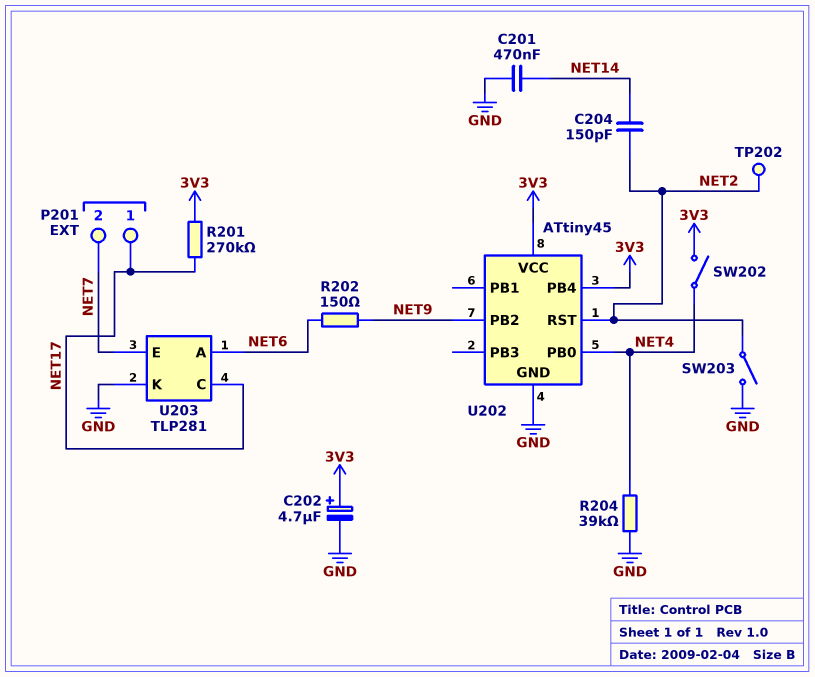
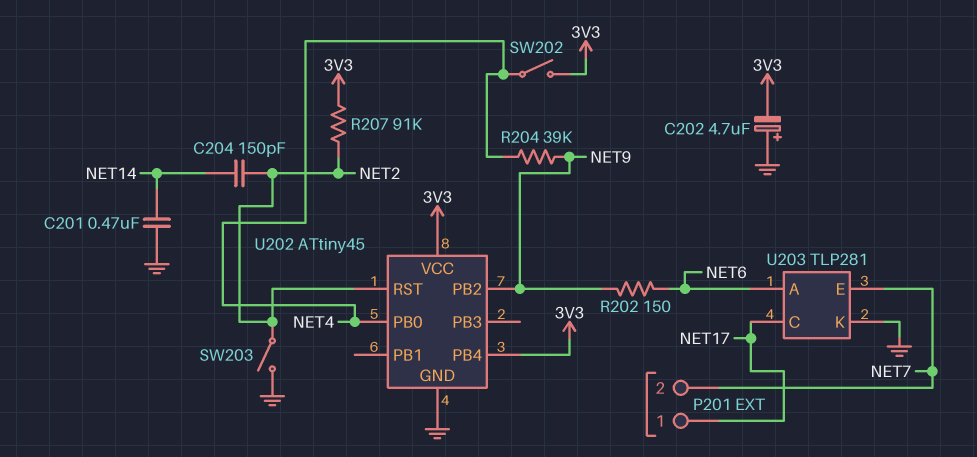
C202: 4.7uF (plus 3V3, minus GND) -> 4.7uF (plus GND, minus 3V3)
R201: 270k (3V3, NET17) -> none
R204: 39k (GND, NET4) -> 39k (NET4, NET9)
R207: none -> 91k (3V3, NET2)
TP202: test point (NET2) -> none

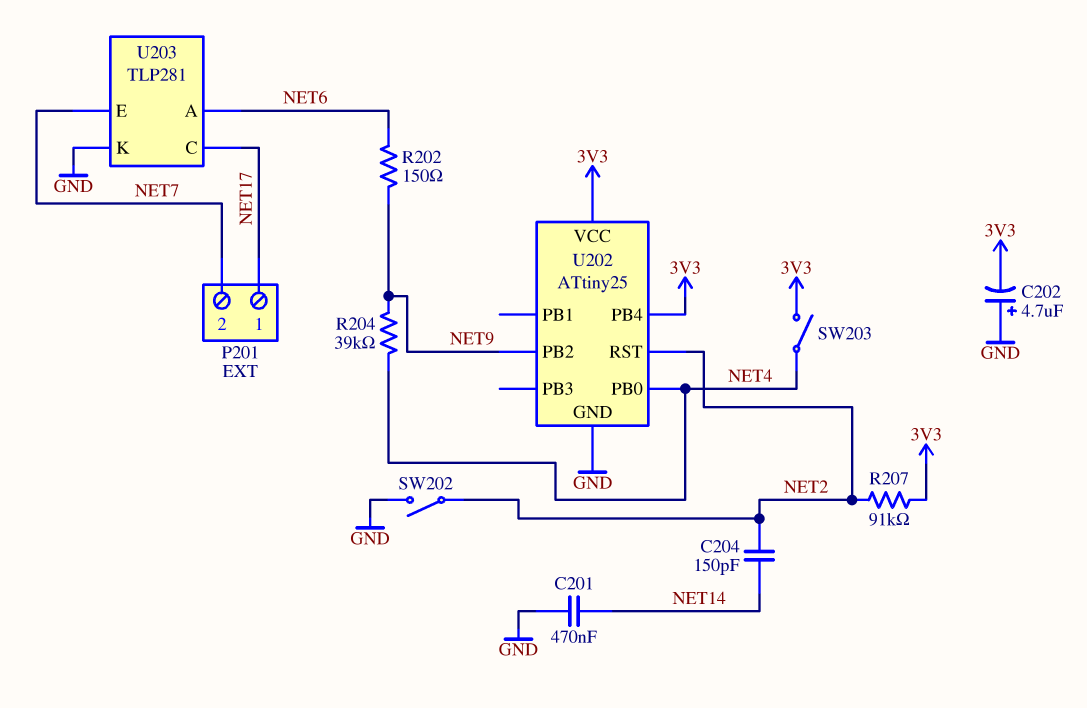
SW202: switch (3V3, NET4) -> switch (GND, NET2)
SW203: switch (GND, NET2) -> switch (3V3, NET4)
U202: ATtiny45 -> ATtiny25

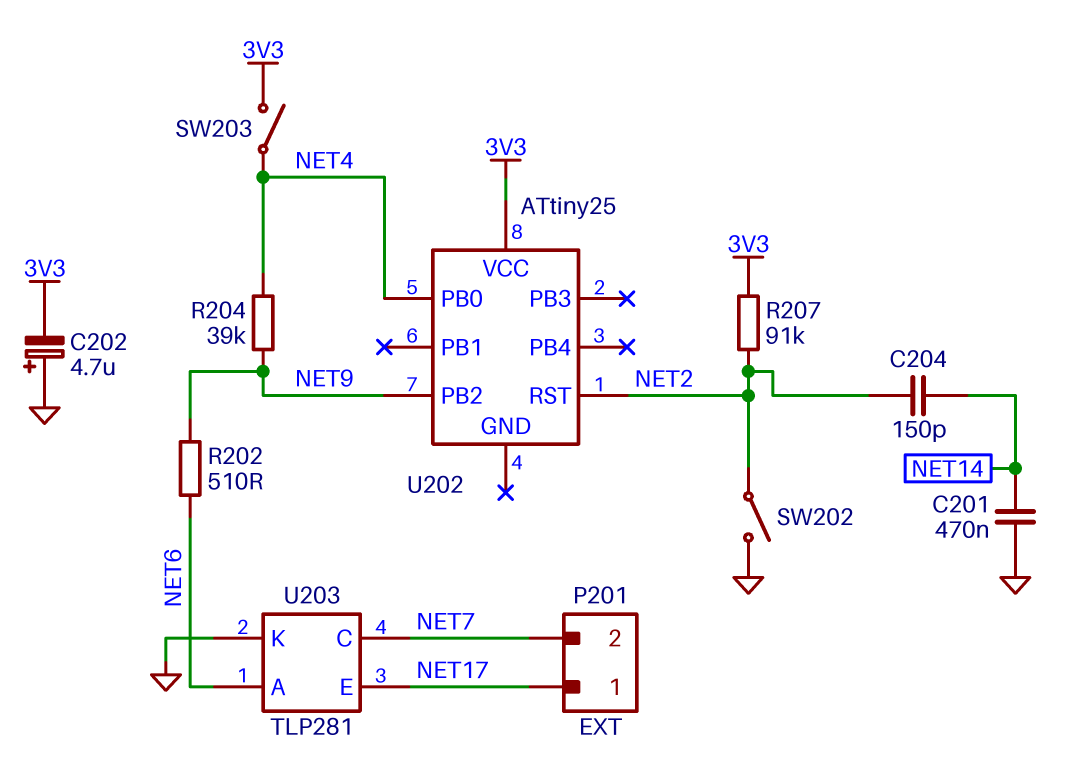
R202: 150 (NET6, NET9) -> 510 (NET6, NET9)
U202 pin GND: GND -> none
U202 pin PB4: 3V3 -> none
U203 pin C: NET17 -> NET7
U203 pin E: NET7 -> NET17

